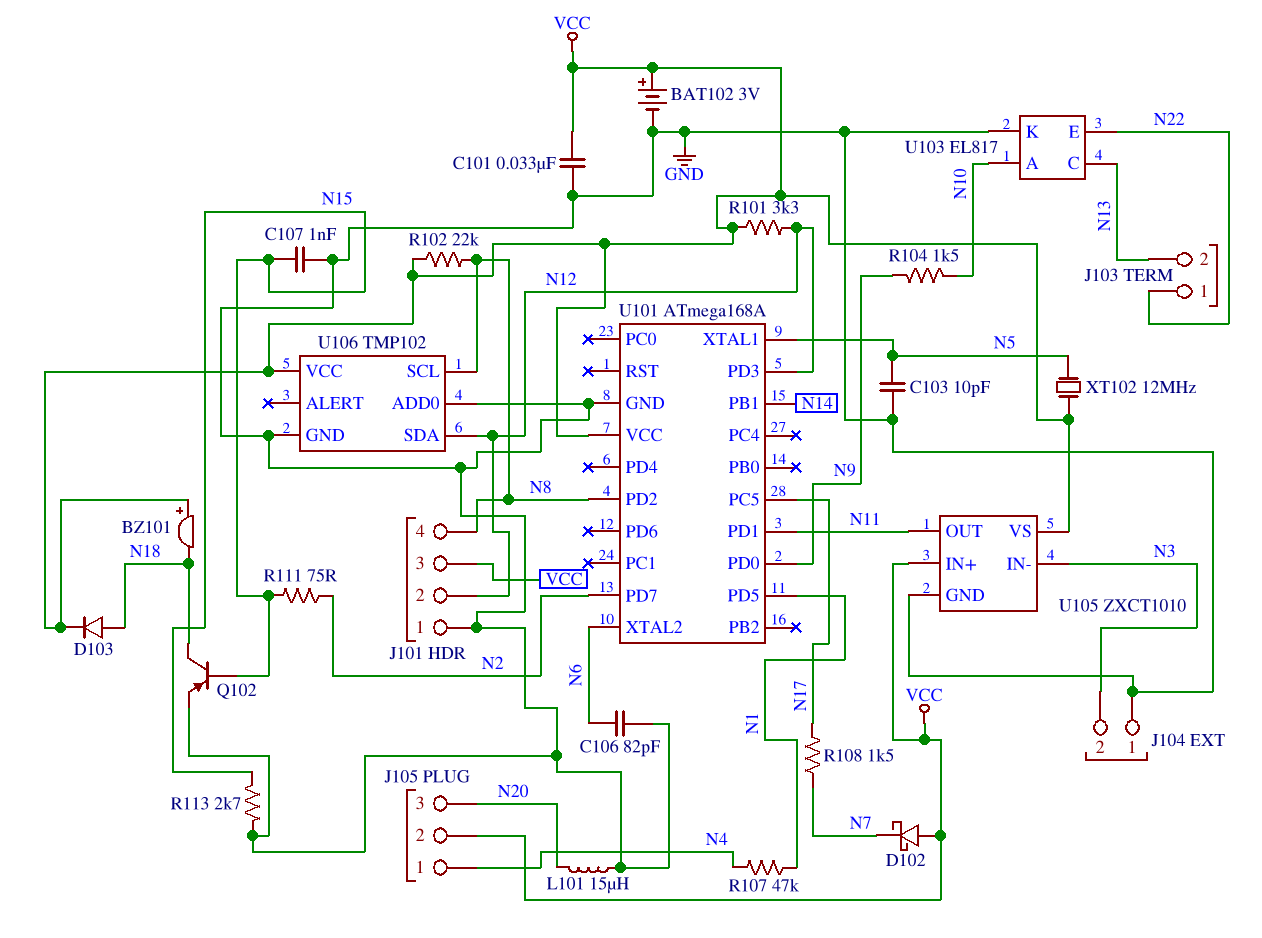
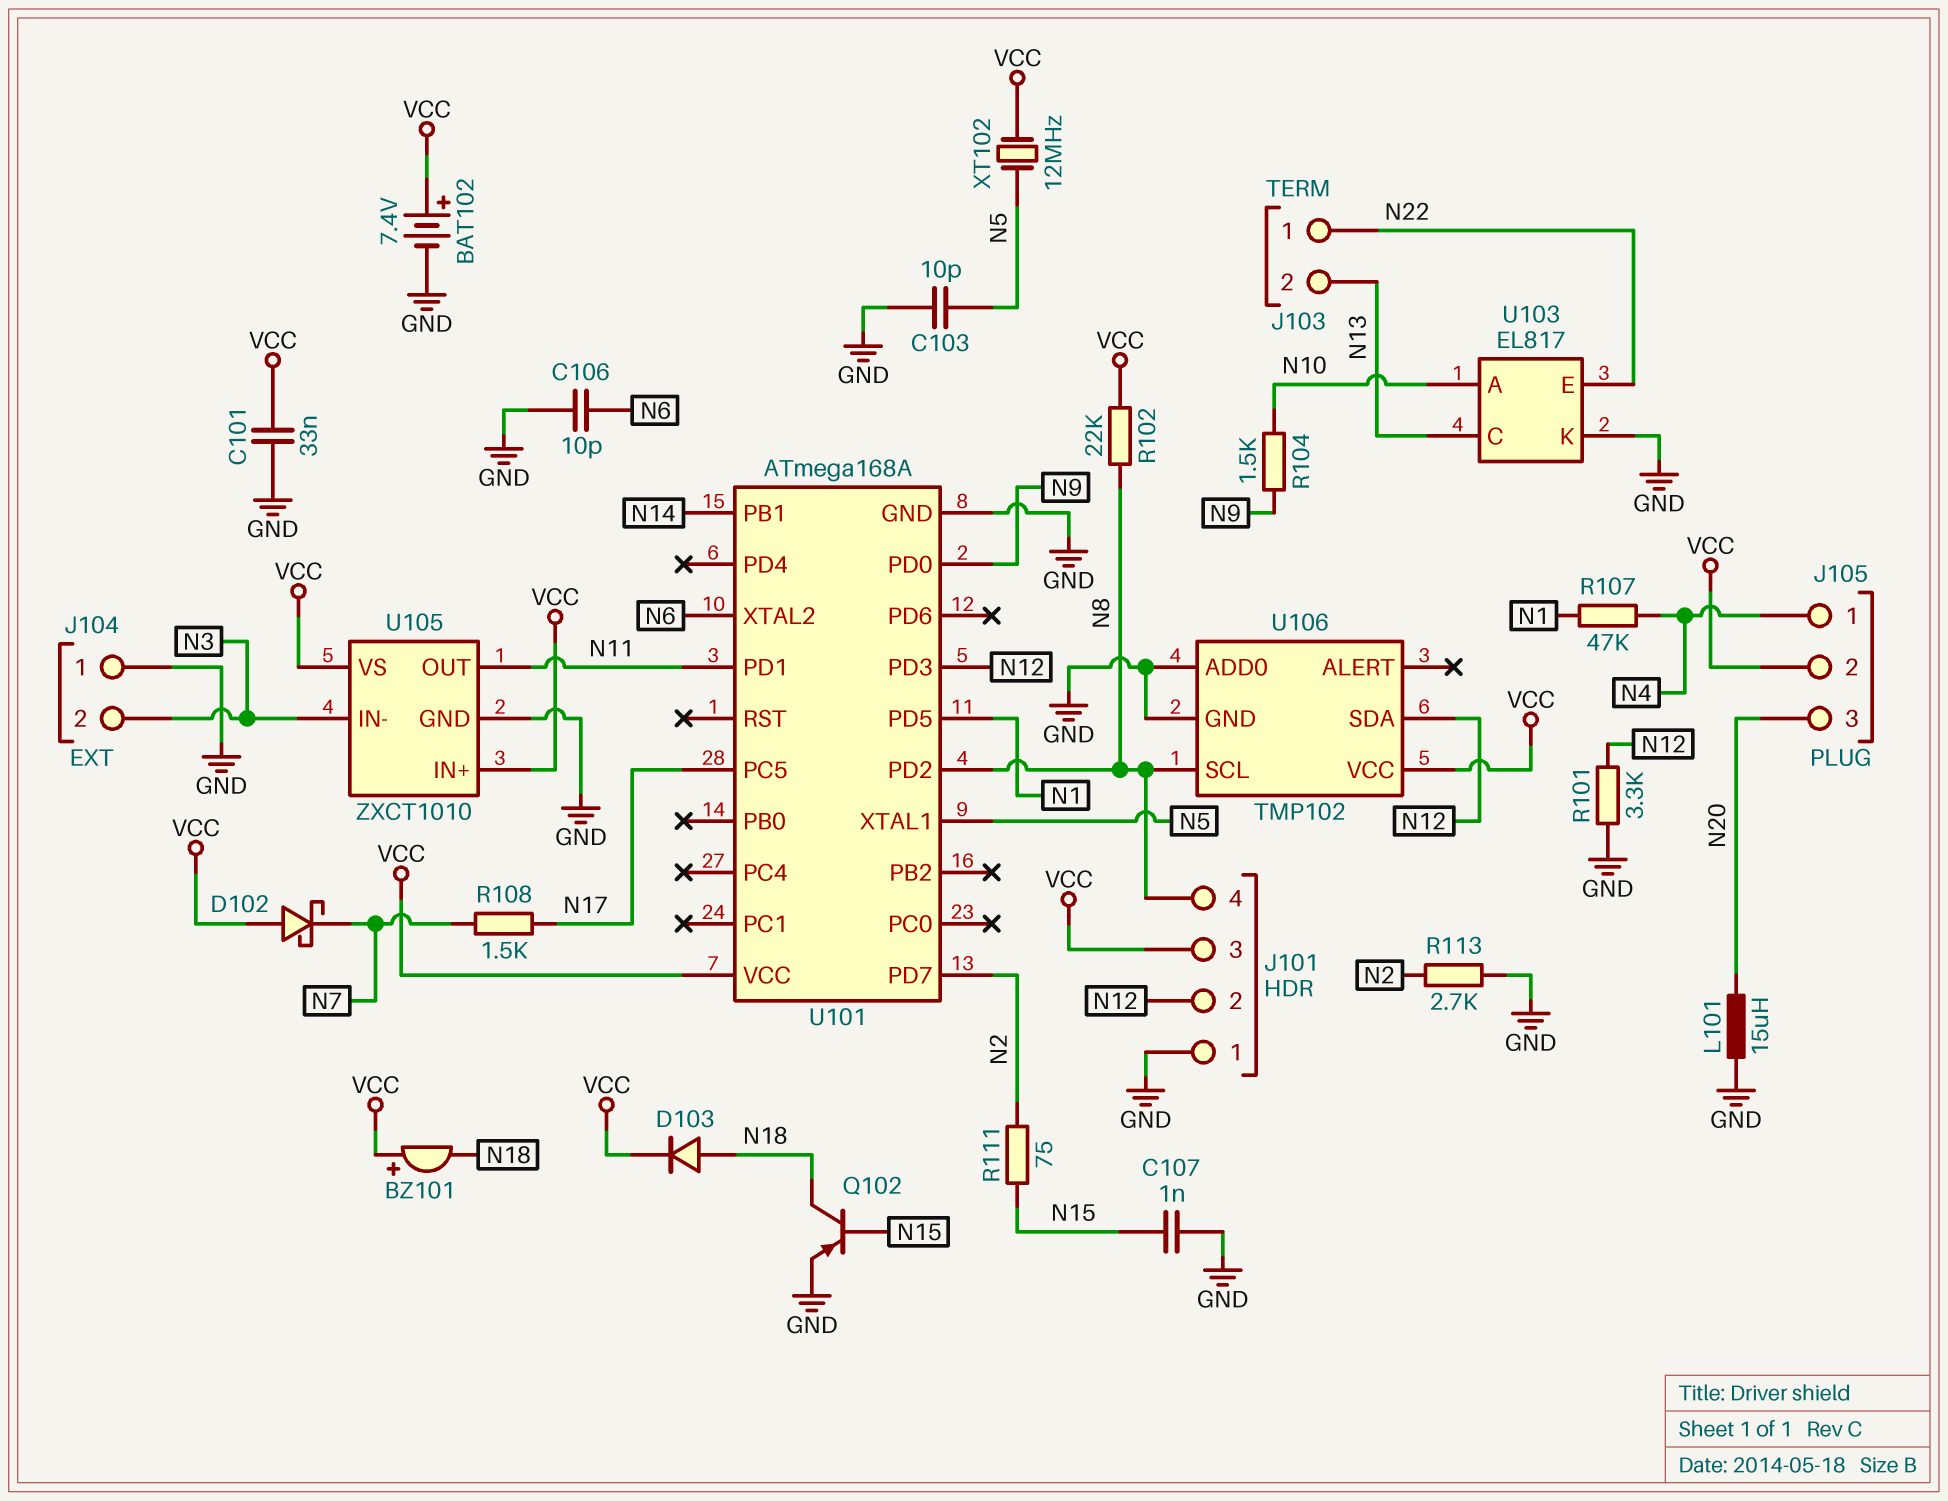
BAT102: 3V (plus VCC, minus GND) -> 7.4V (plus VCC, minus GND)
C106: 82pF (GND, N6) -> 10pF (GND, N6)
R101: 3.3k (N12, VCC) -> 3.3k (GND, N12)
R113: 2.7k (GND, N15) -> 2.7k (GND, N2)

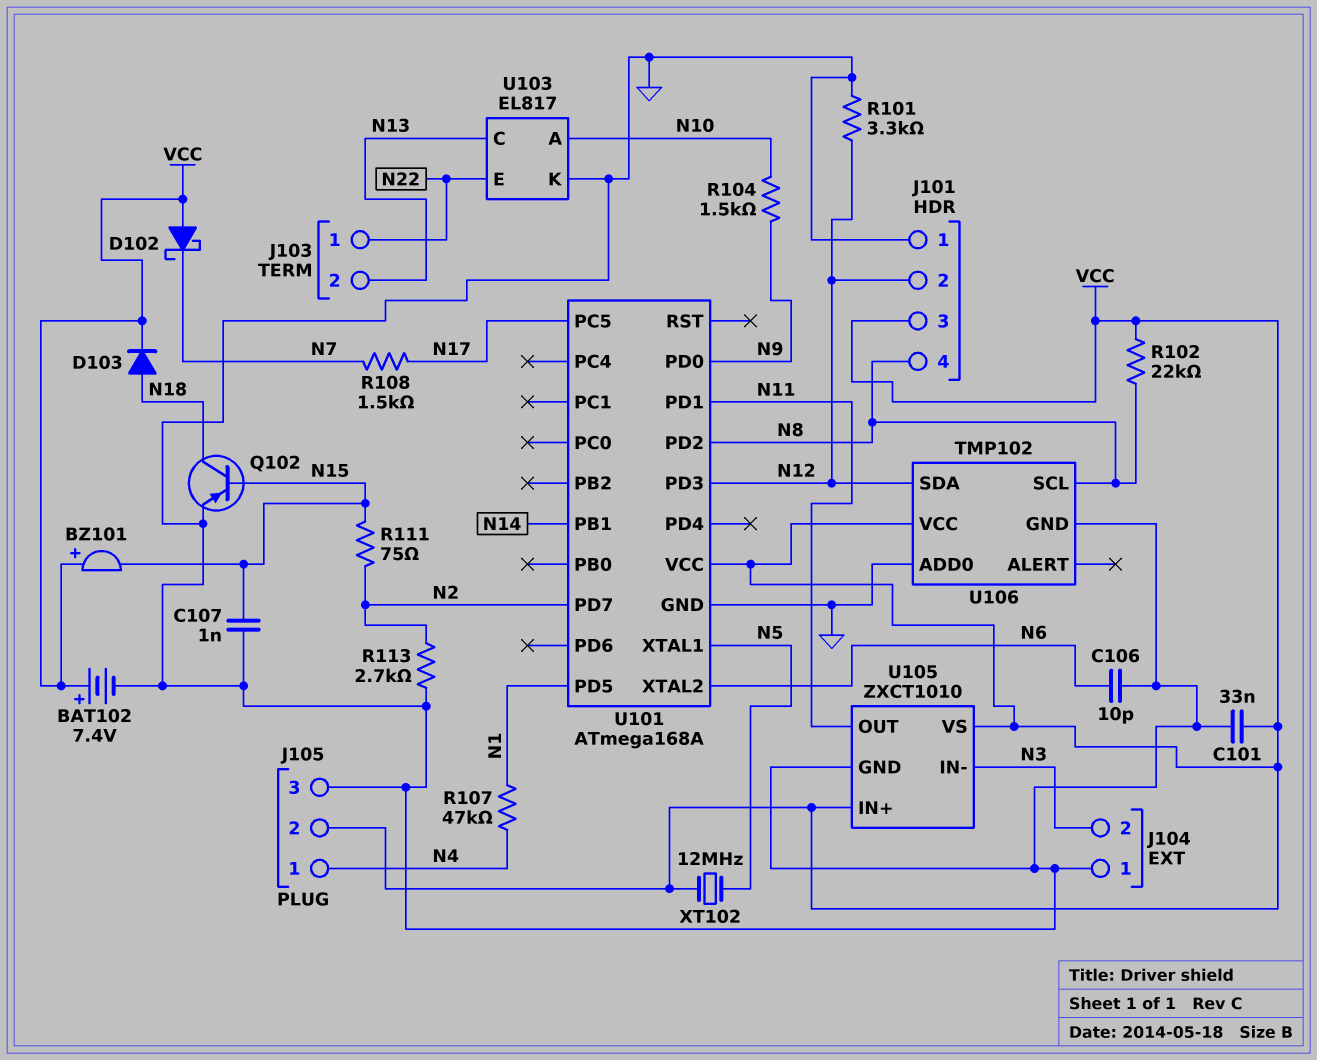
BZ101: buzzer (plus VCC, minus N18) -> buzzer (plus VCC, minus N15)
C103: 10pF (GND, N5) -> none
J105 pin 3: N20 -> GND
L101: 15uH (GND, N20) -> none

